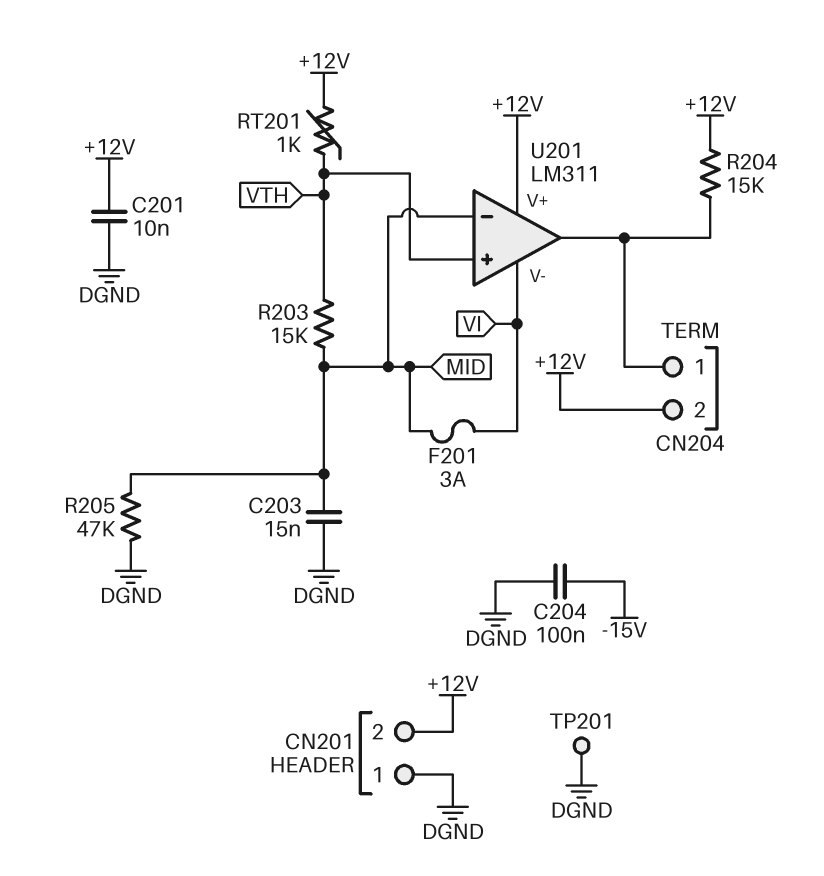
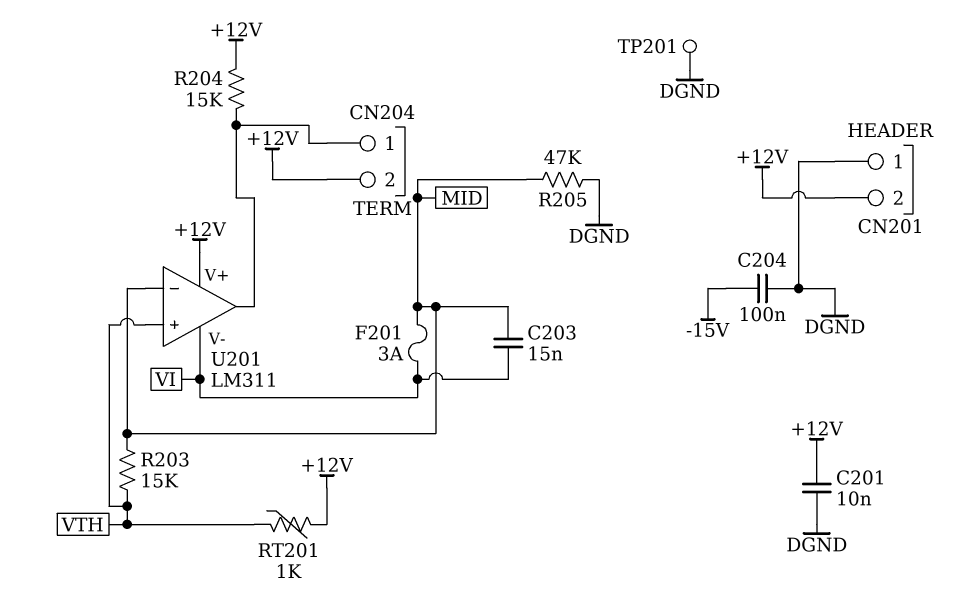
C203: 15nF (DGND, MID) -> 15nF (MID, VI)

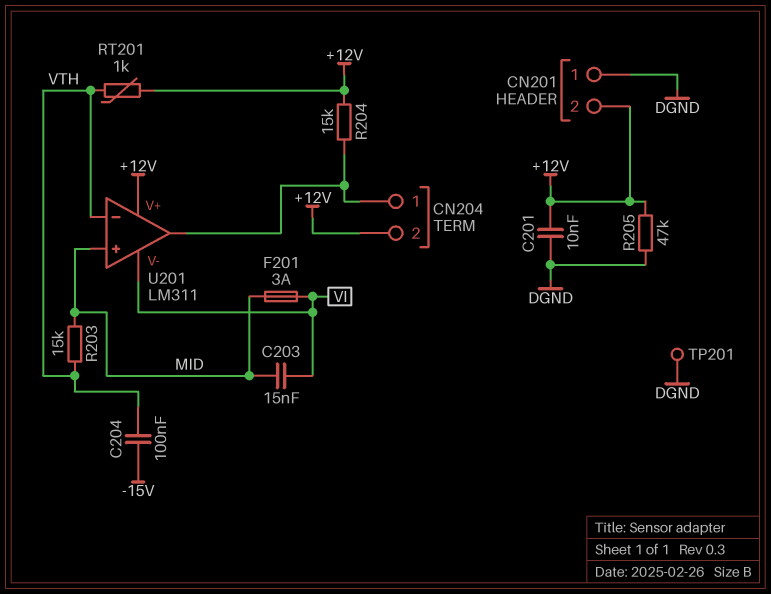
C204: 100nF (-15V, DGND) -> 100nF (-15V, VTH)
R205: 47k (DGND, MID) -> 47k (+12V, DGND)
U201 pin in+: VTH -> MID
U201 pin in-: MID -> VTH

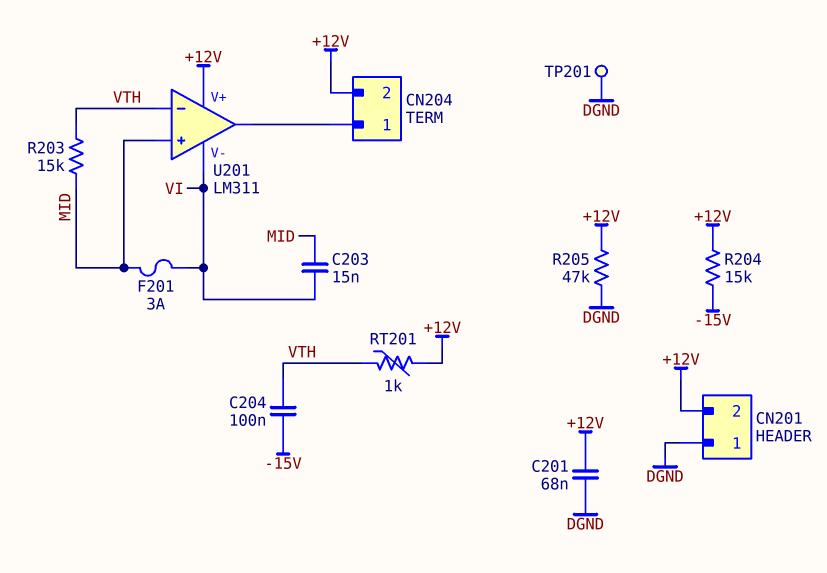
C201: 10nF (+12V, DGND) -> 68nF (+12V, DGND)
R204: 15k (+12V, CN204/1) -> 15k (+12V, -15V)

